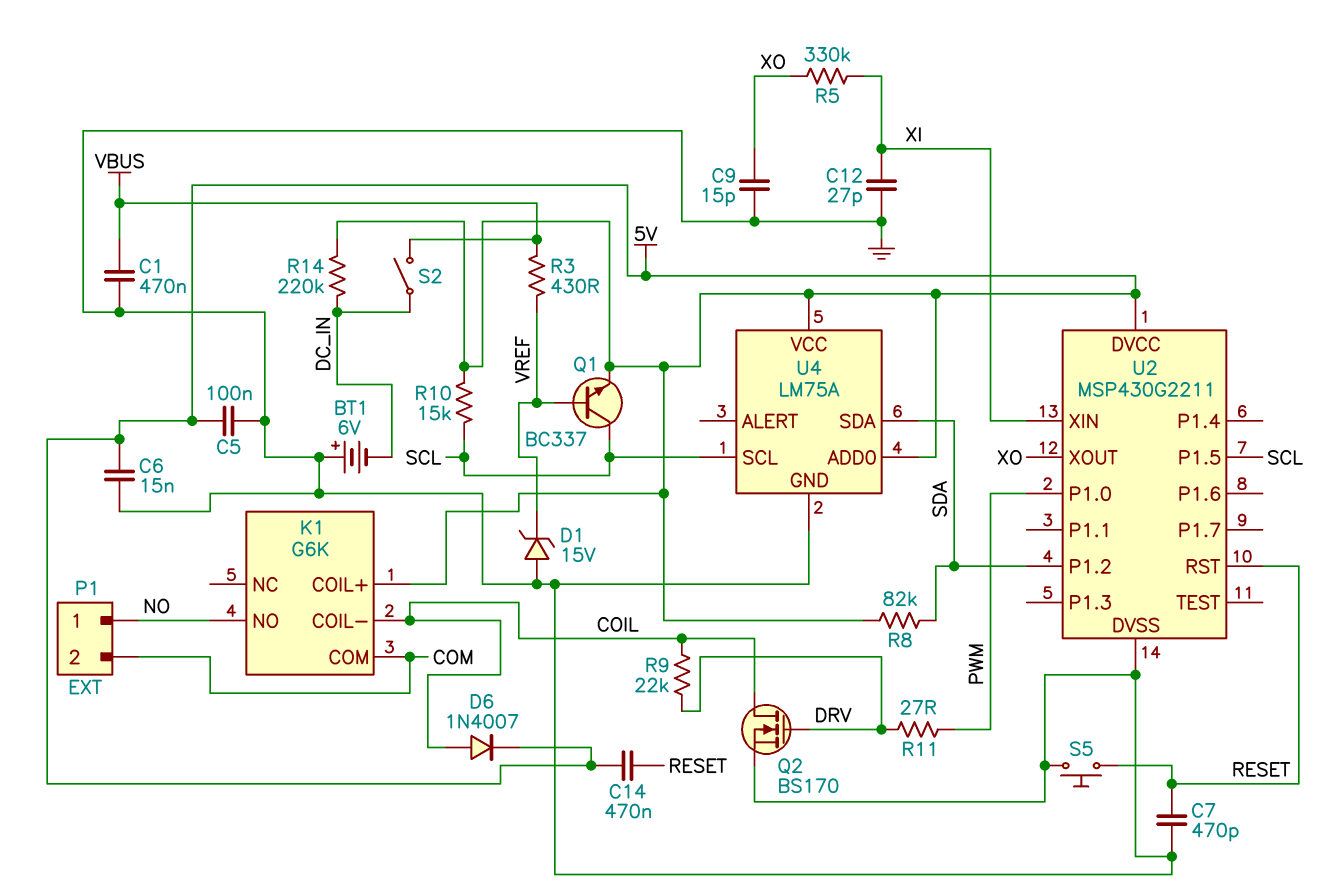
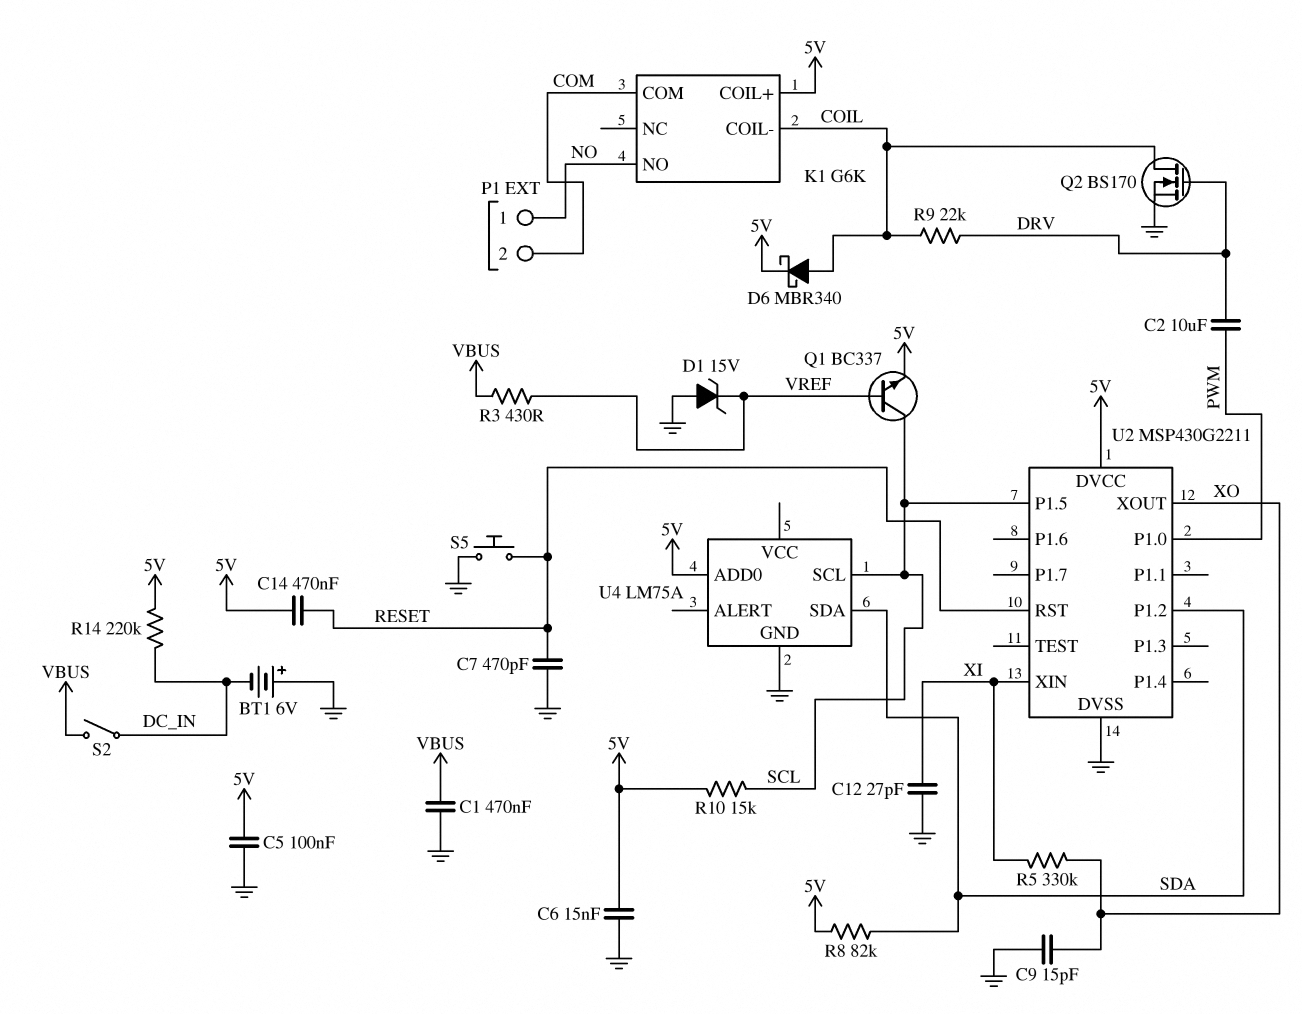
C2: none -> 10uF (DRV, PWM)
D6: diode 1N4007 (A COIL, K 5V) -> schottky MBR340 (A COIL, K 5V)
R11: 27 (DRV, PWM) -> none
U4 pin VCC: 5V -> none

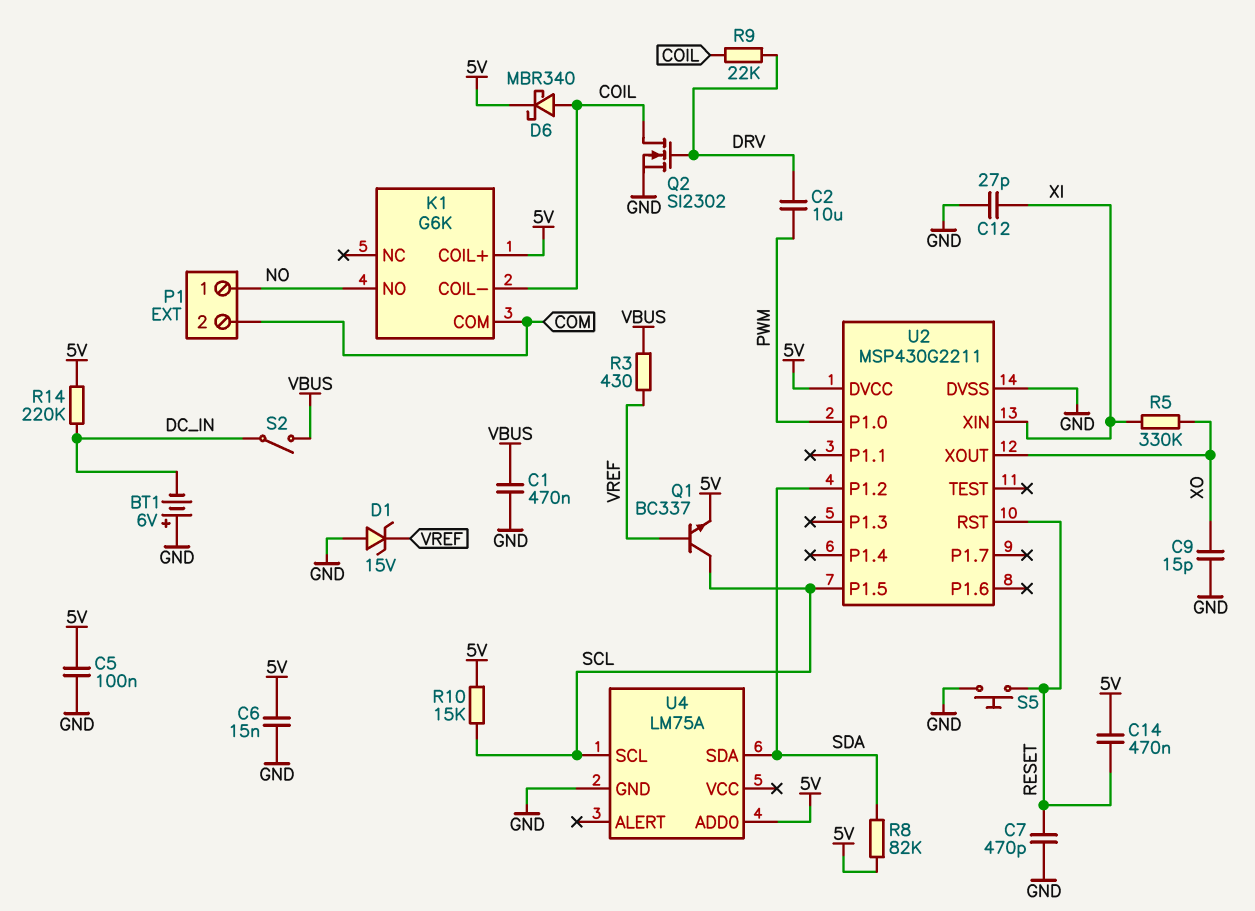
Q2: NMOS BS170 (G DRV, D COIL, S GND) -> NMOS SI2302 (G DRV, D COIL, S GND)

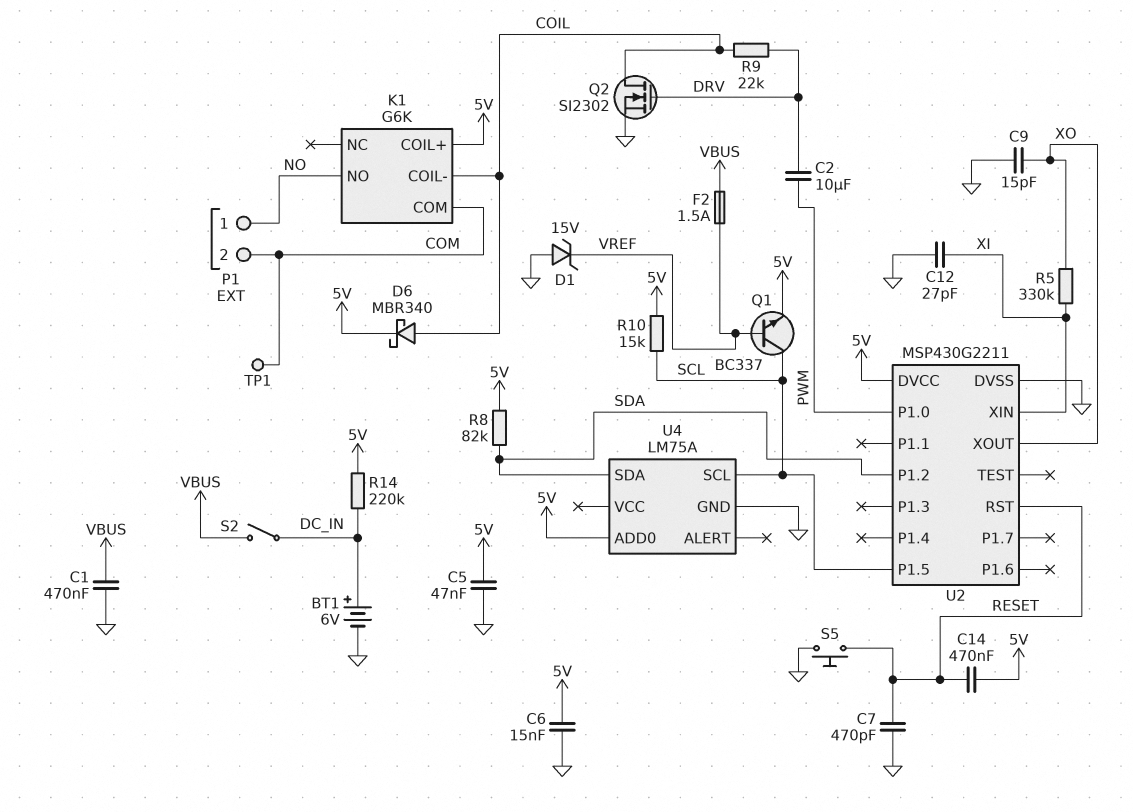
BT1: 6V (plus GND, minus DC_IN) -> 6V (plus DC_IN, minus GND)
C5: 100nF (5V, GND) -> 47nF (5V, GND)
F2: none -> 1.5A (VBUS, VREF)
R3: 430 (VBUS, VREF) -> none
TP1: none -> test point (COM)

